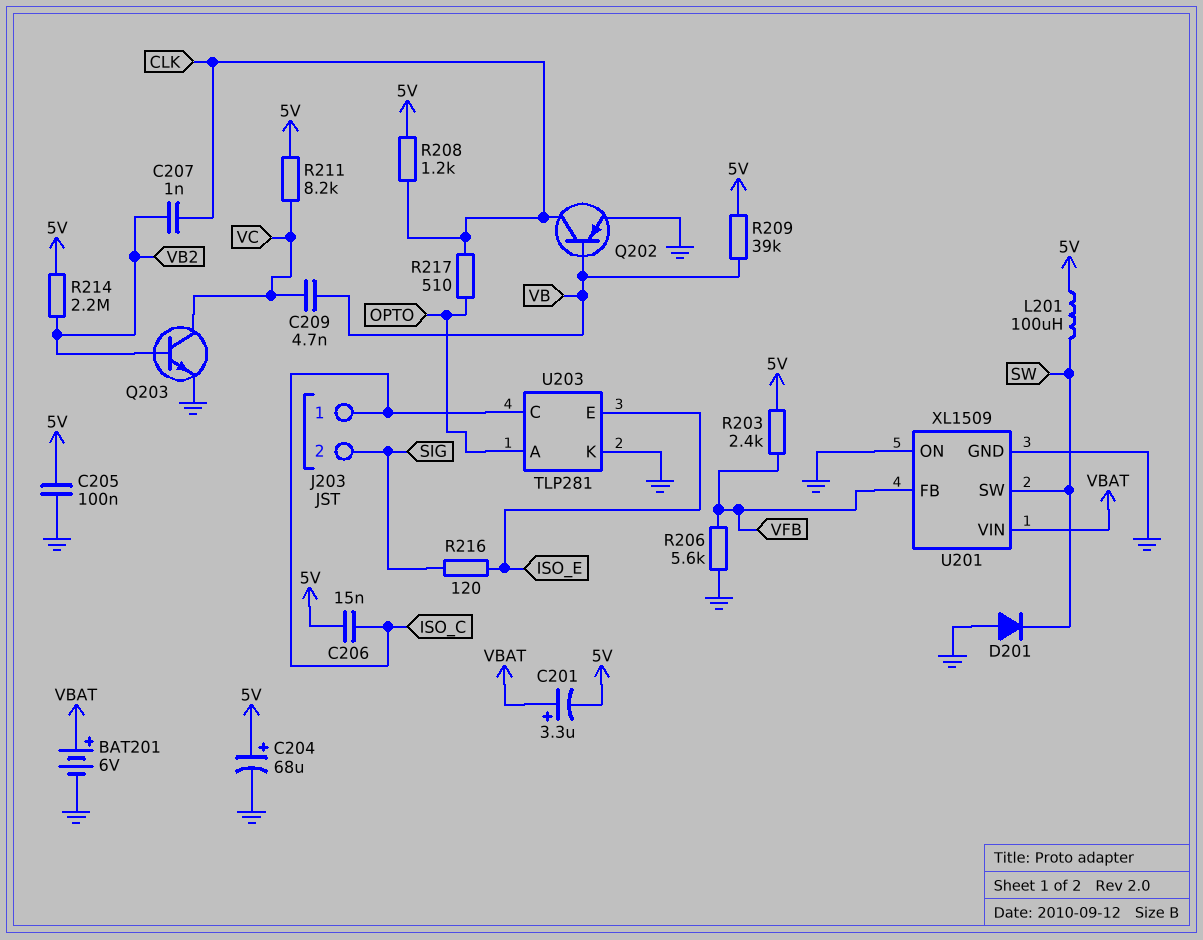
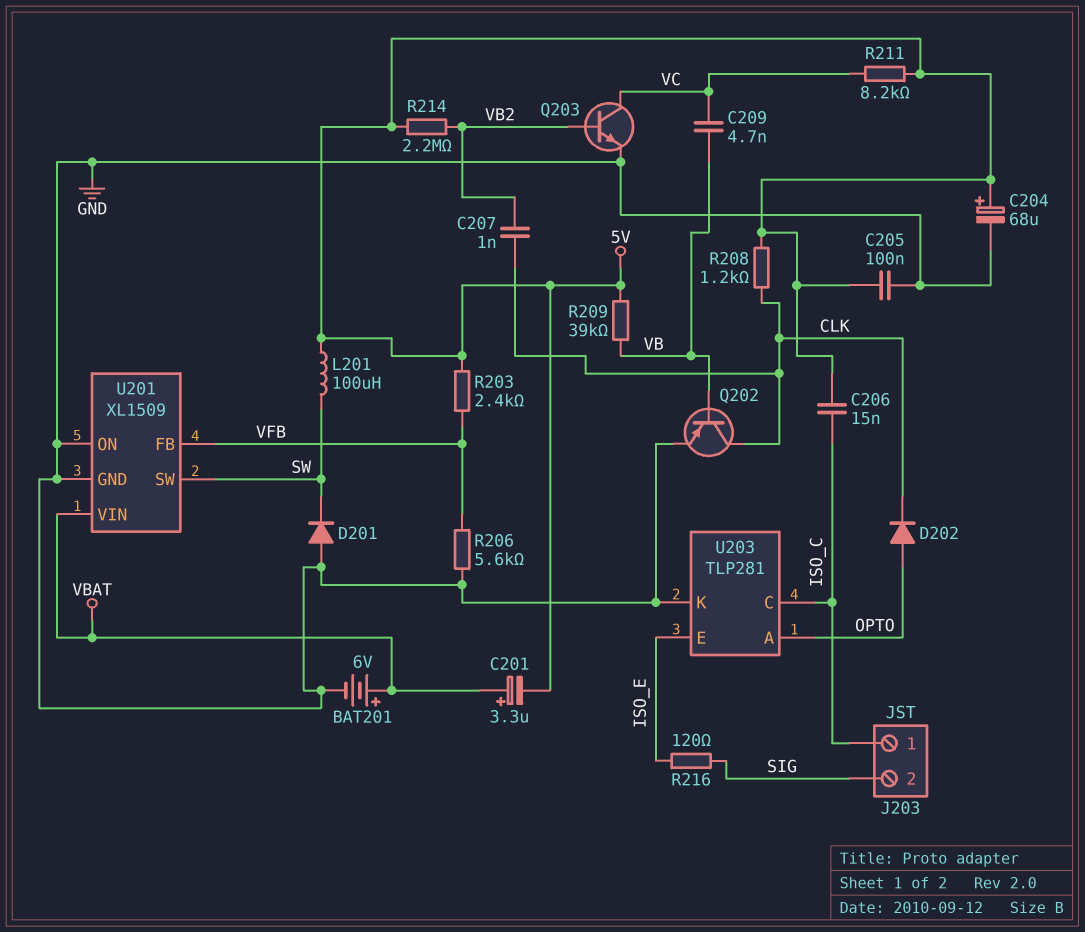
D202: none -> diode (A OPTO, K CLK)
R217: 510 (CLK, OPTO) -> none

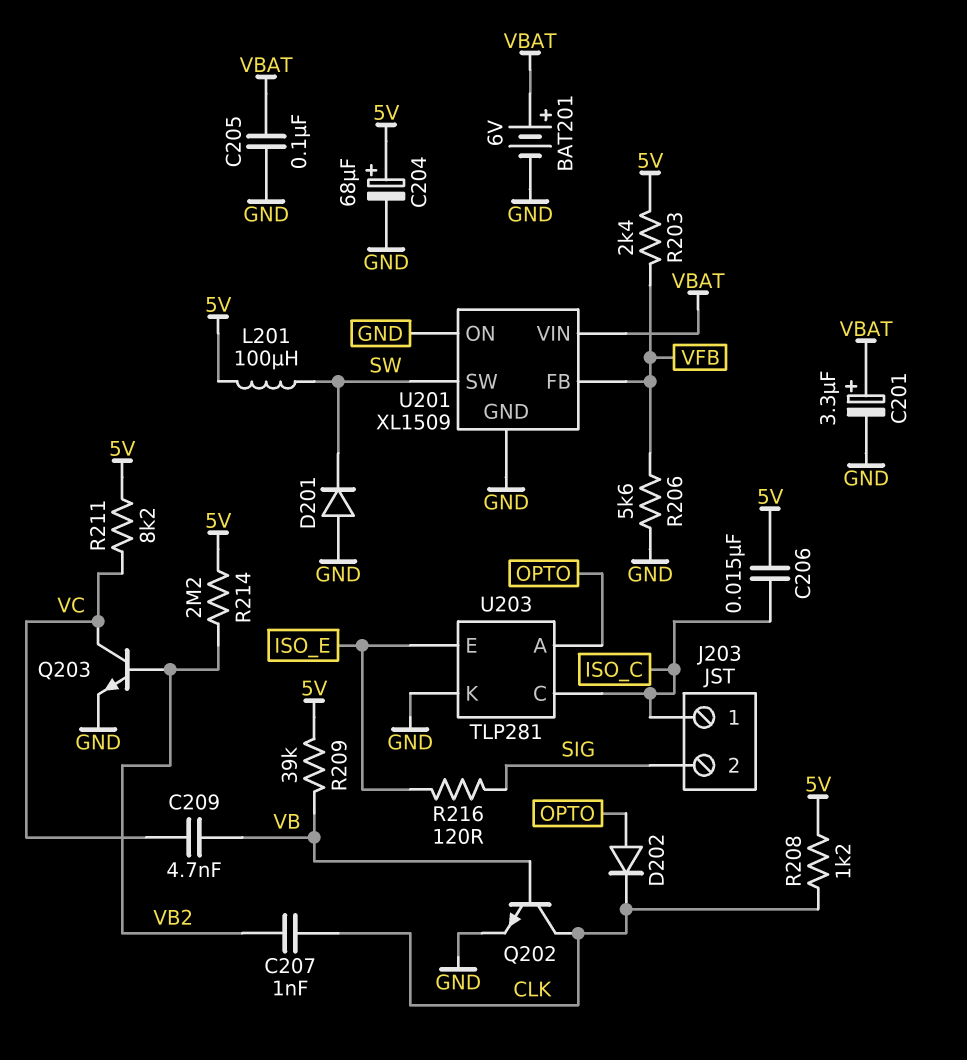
C201: 3.3uF (plus VBAT, minus 5V) -> 3.3uF (plus VBAT, minus GND)
C205: 100nF (5V, GND) -> 100nF (GND, VBAT)
Q202: PNP (B VB, C CLK, E GND) -> NPN (B VB, C CLK, E GND)

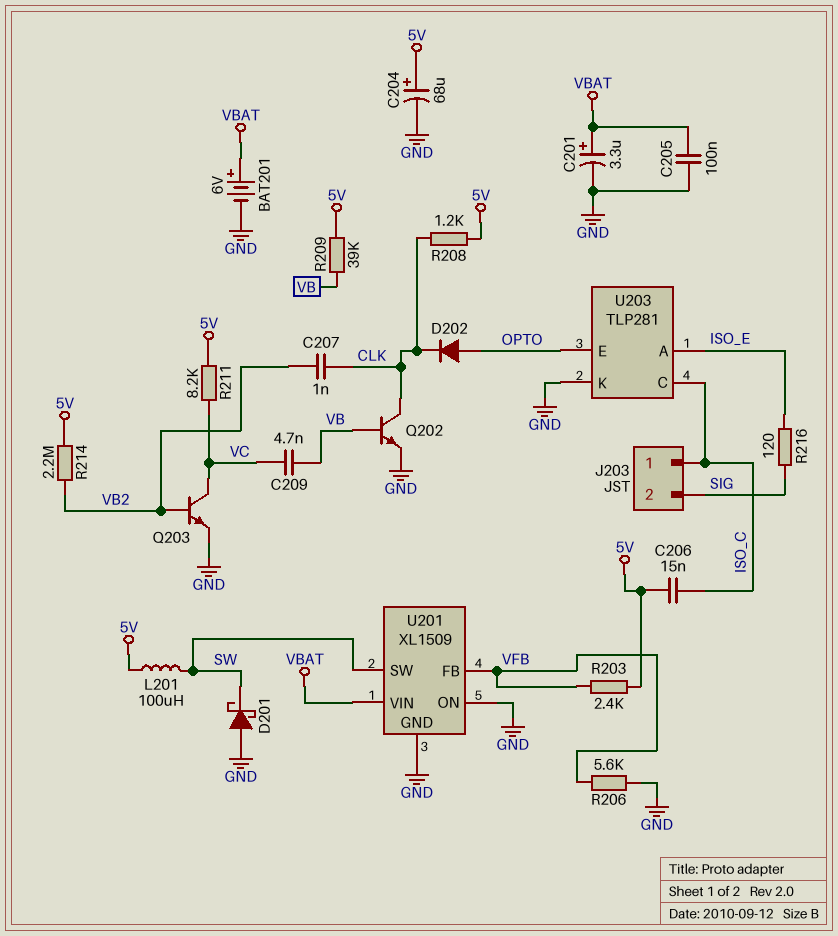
D201: diode (A GND, K SW) -> schottky (A GND, K SW)
U203 pin A: OPTO -> ISO_E
U203 pin E: ISO_E -> OPTO

